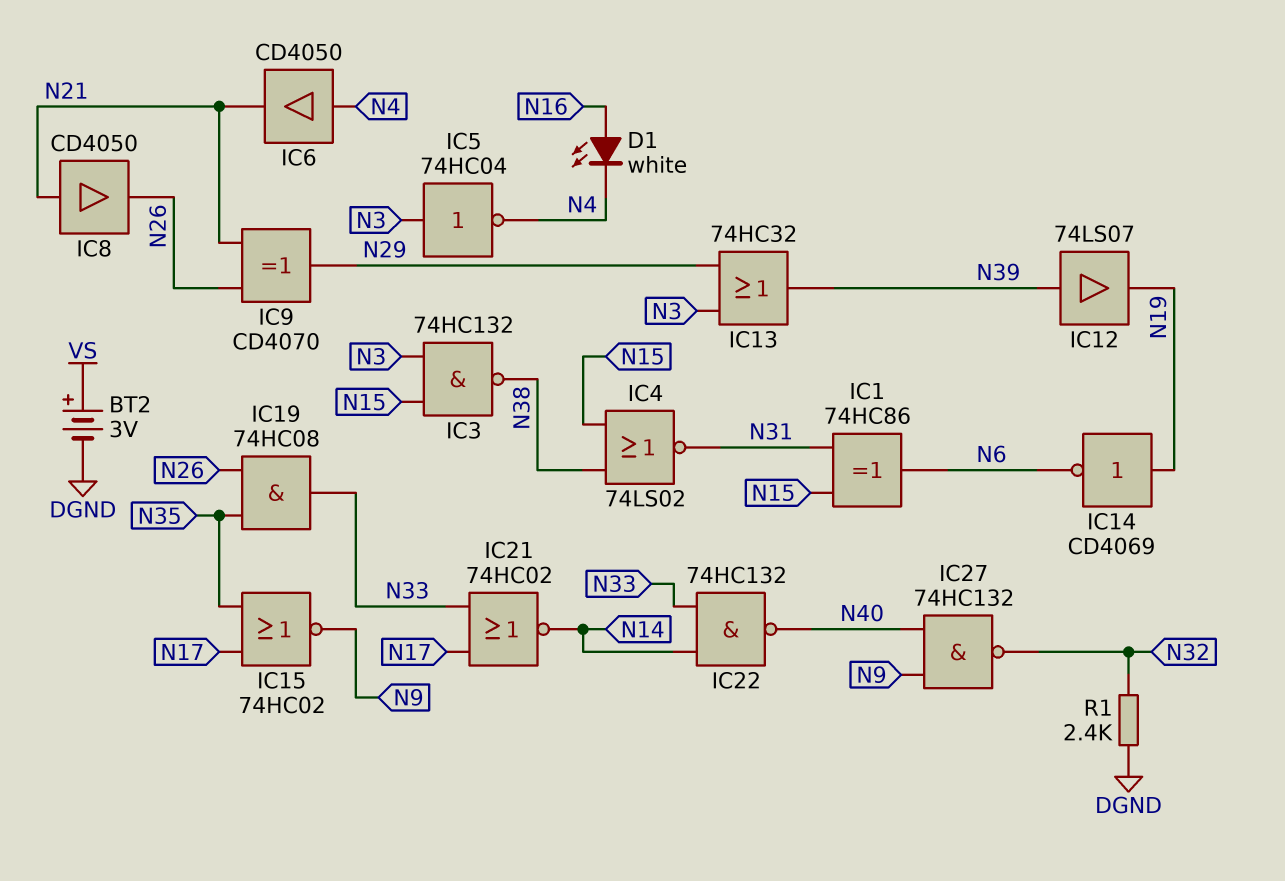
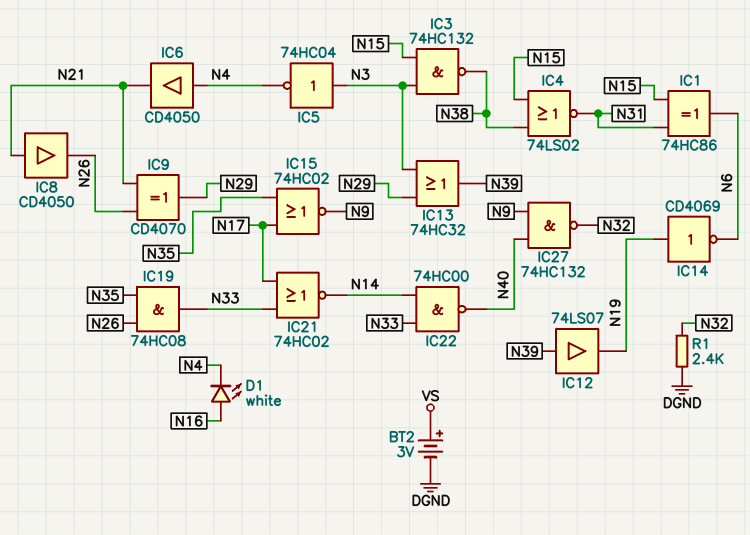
IC22: NAND 74HC132 (in N14, in N33, out N40) -> NAND 74HC00 (in N14, in N33, out N40)

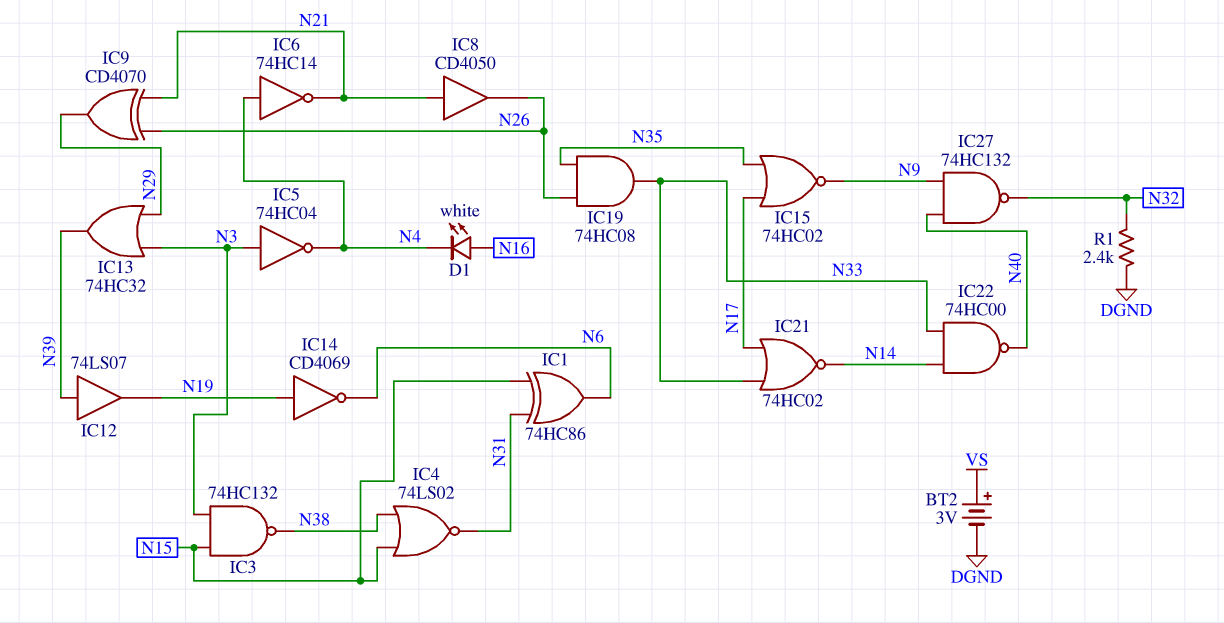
IC6: buffer CD4050 (in N4, out N21) -> NOT 74HC14 (in N4, out N21)

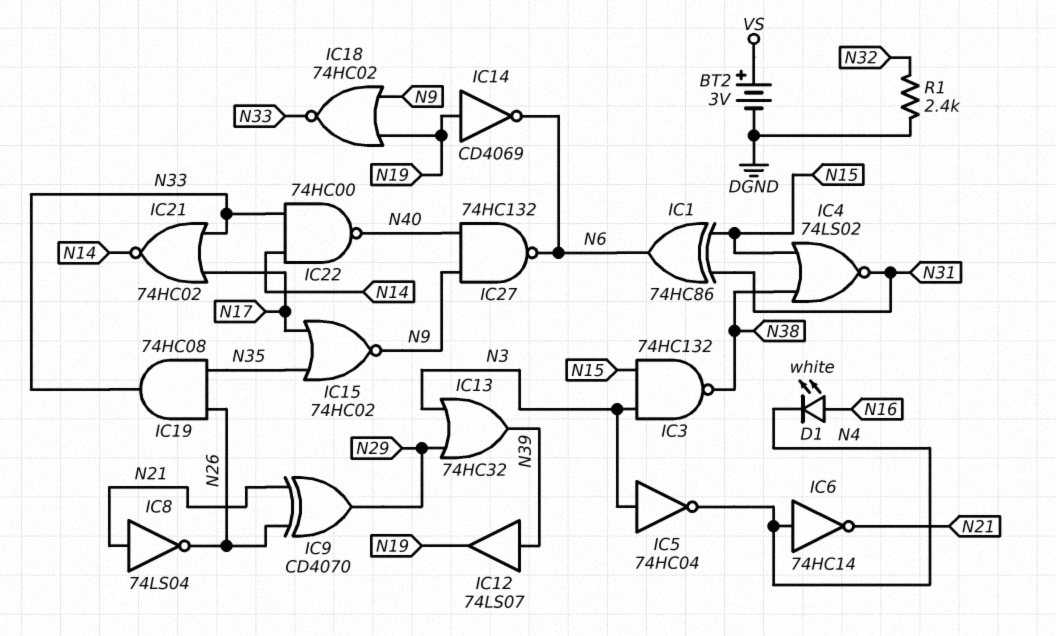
IC8: buffer CD4050 (in N21, out N26) -> NOT 74LS04 (in N21, out N26)
IC18: none -> NOR 74HC02 (in N9, in N19, out N33)
IC27: NAND 74HC132 (in N9, in N40, out N32) -> NAND 74HC132 (in N9, in N40, out N6)

